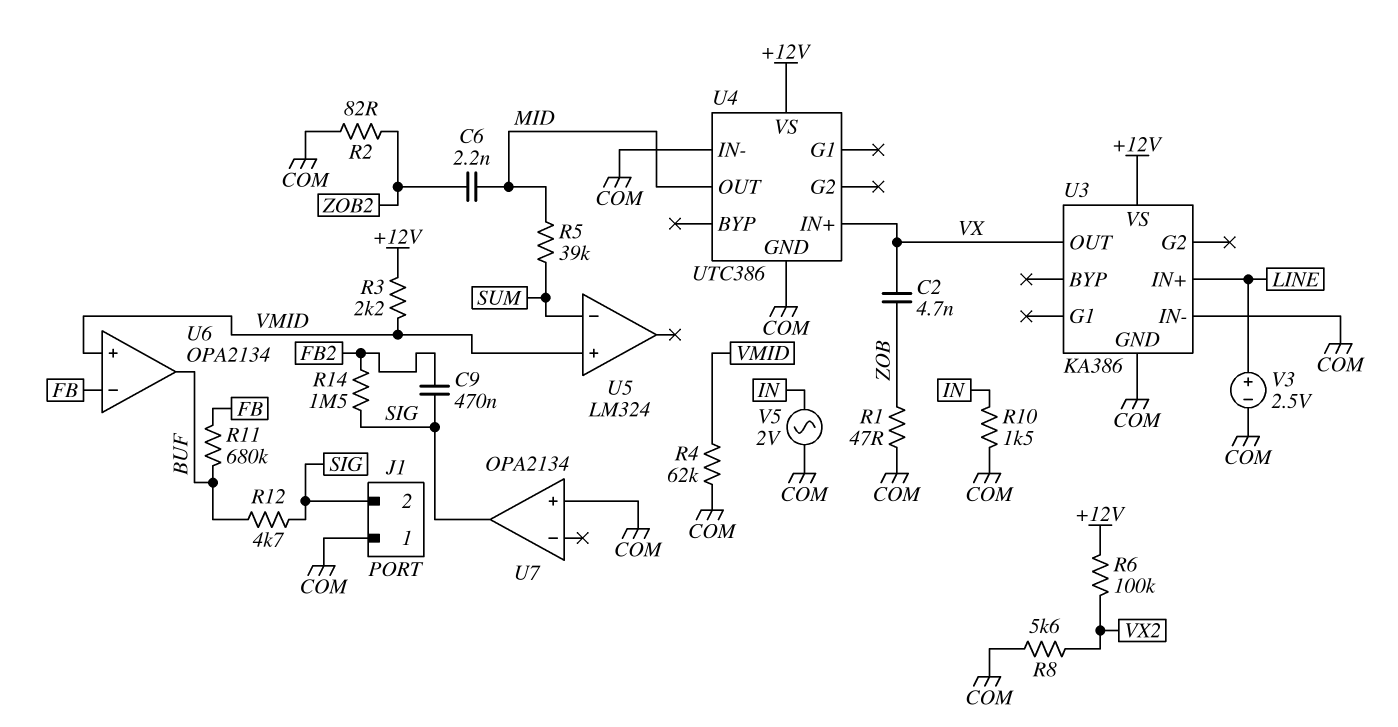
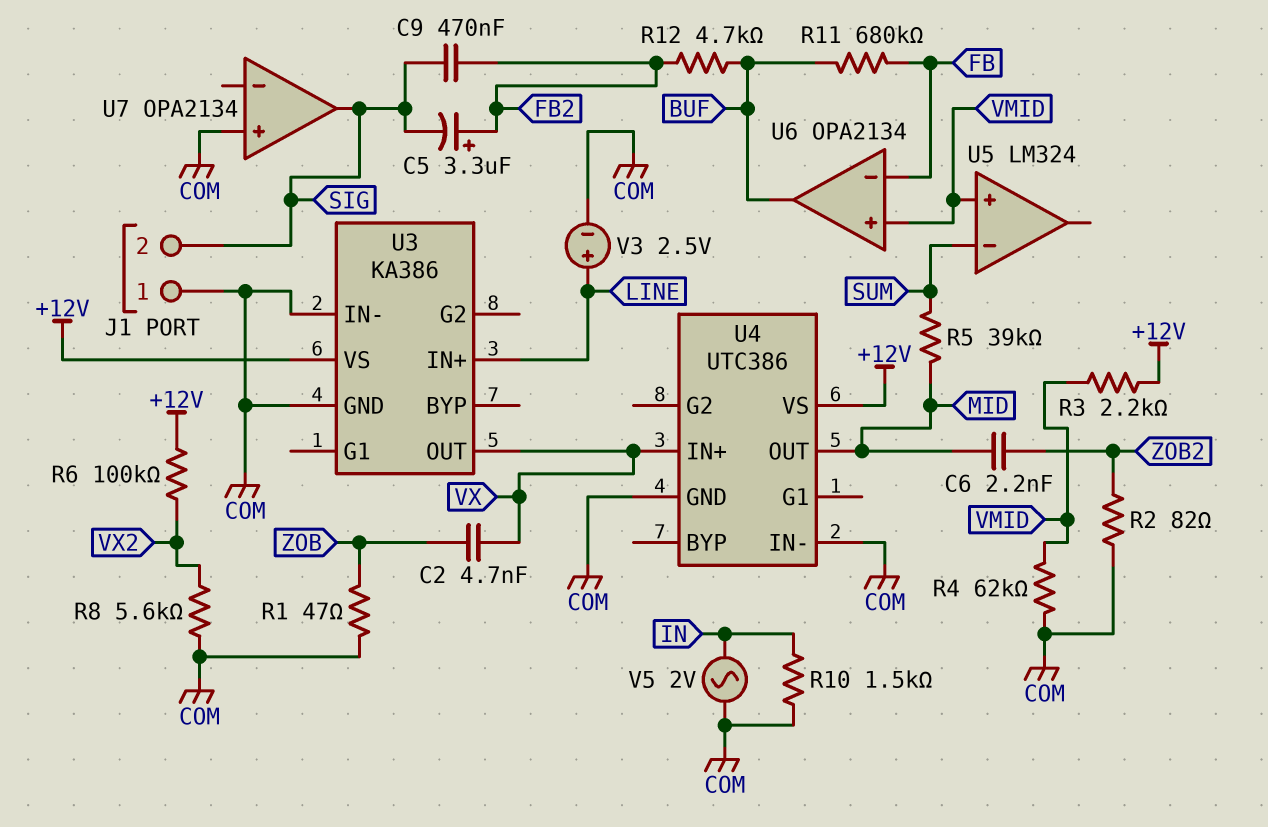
C5: none -> 3.3uF (plus FB2, minus SIG)
R12: 4.7k (BUF, SIG) -> 4.7k (BUF, FB2)
R14: 1.5M (FB2, SIG) -> none

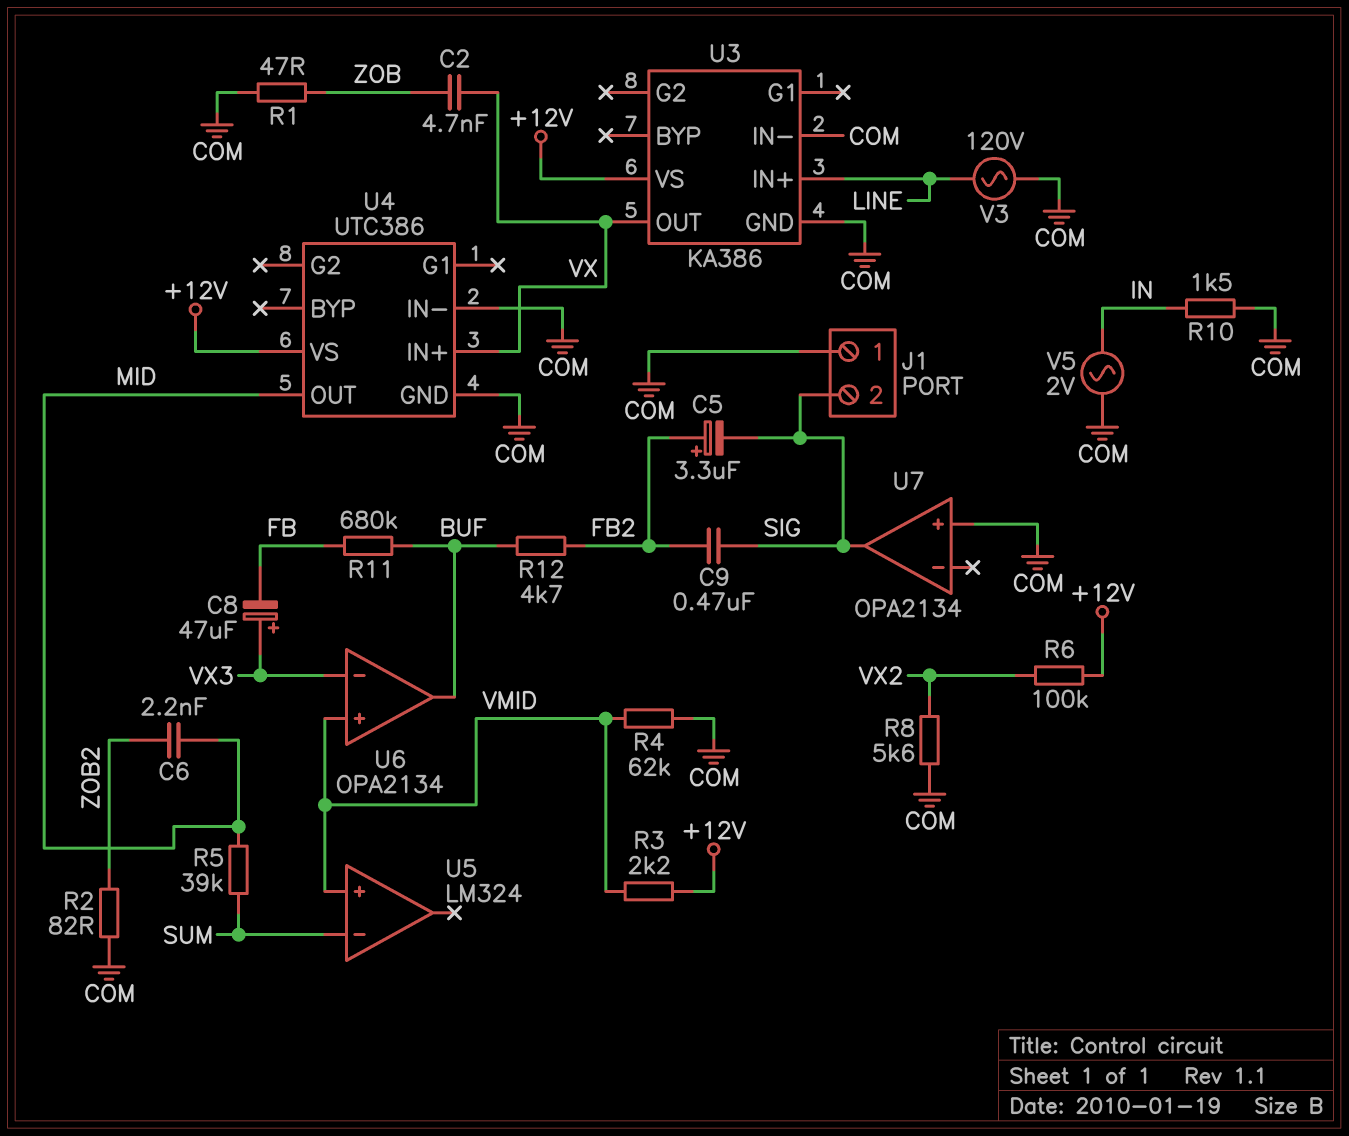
C8: none -> 47uF (plus VX3, minus FB)
U6 pin in-: FB -> VX3
V3: 2.5V (plus LINE, minus COM) -> AC 120V (COM, LINE)

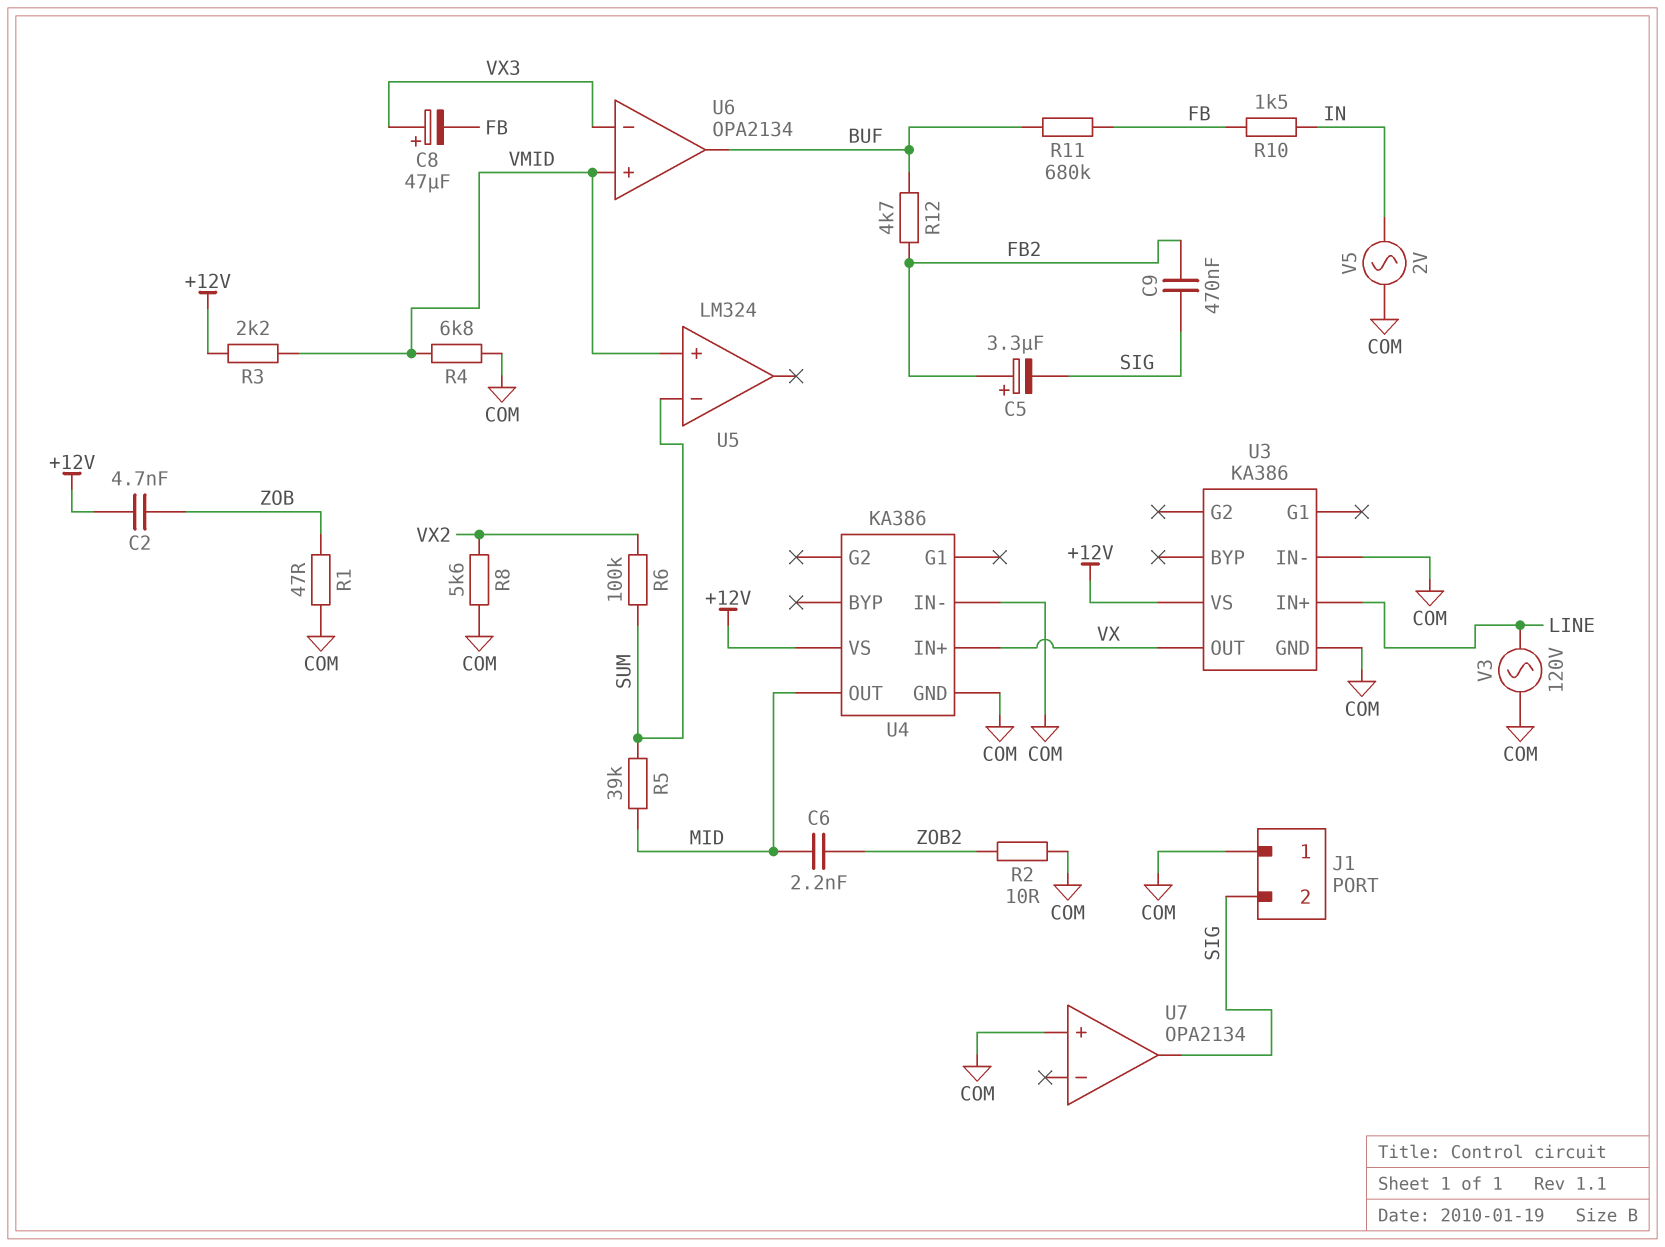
C2: 4.7nF (VX, ZOB) -> 4.7nF (+12V, ZOB)
R2: 82 (COM, ZOB2) -> 10 (COM, ZOB2)
R4: 62k (COM, VMID) -> 6.8k (COM, VMID)
R6: 100k (+12V, VX2) -> 100k (SUM, VX2)
R10: 1.5k (COM, IN) -> 1.5k (FB, IN)
U4: UTC386 -> KA386

